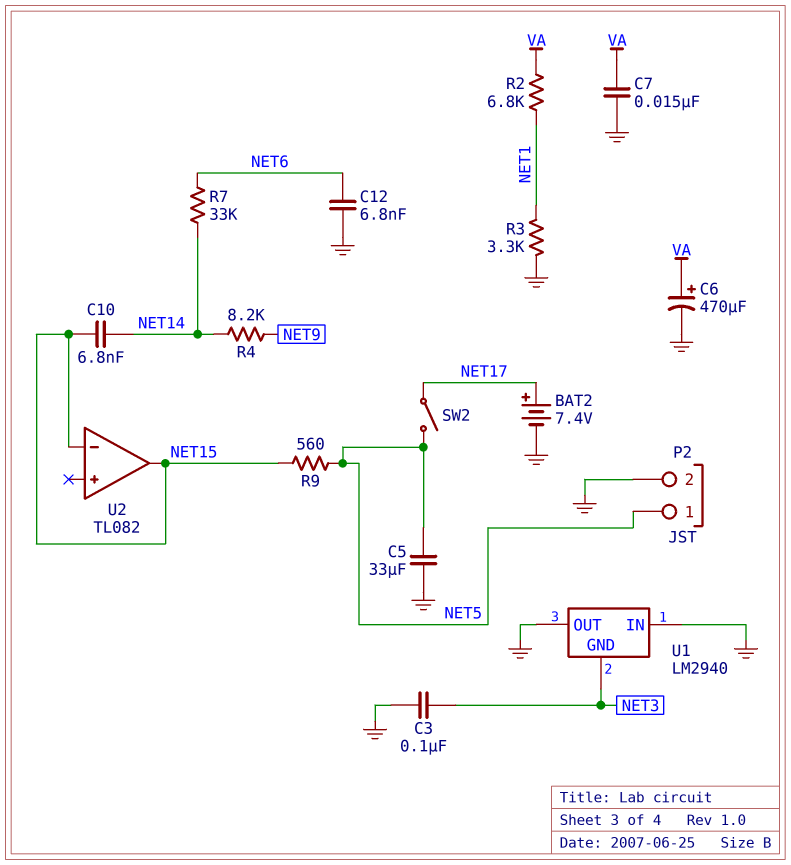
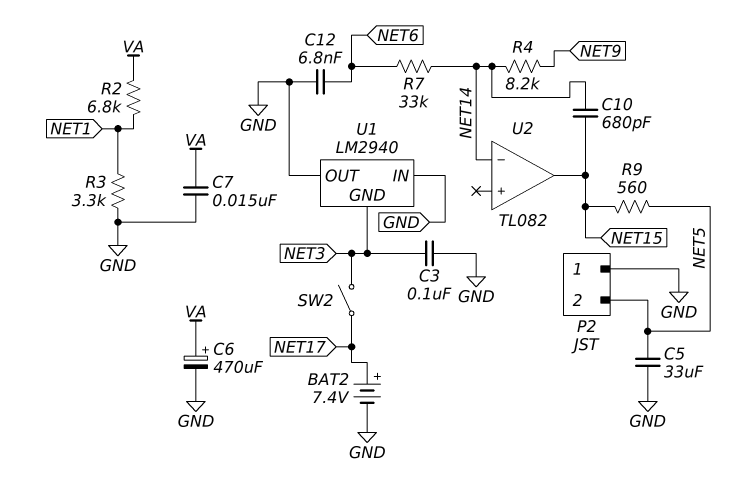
C10: 6.8nF (NET14, NET15) -> 680pF (NET14, NET15)
P2 pin 1: NET5 -> GND
P2 pin 2: GND -> NET5
SW2: switch (NET5, NET17) -> switch (NET3, NET17)
U2 pin in-: NET15 -> NET14

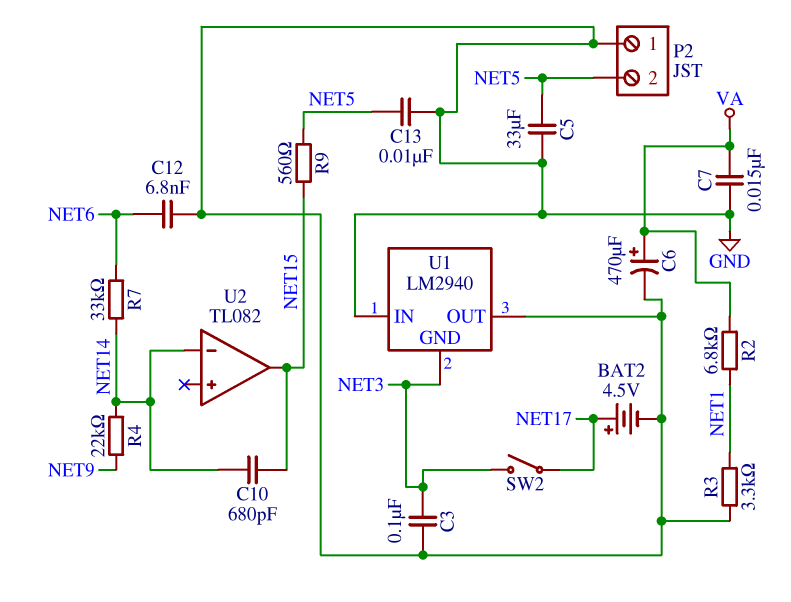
BAT2: 7.4V (plus NET17, minus GND) -> 4.5V (plus NET17, minus GND)
C13: none -> 10nF (GND, NET5)
R4: 8.2k (NET9, NET14) -> 22k (NET9, NET14)

